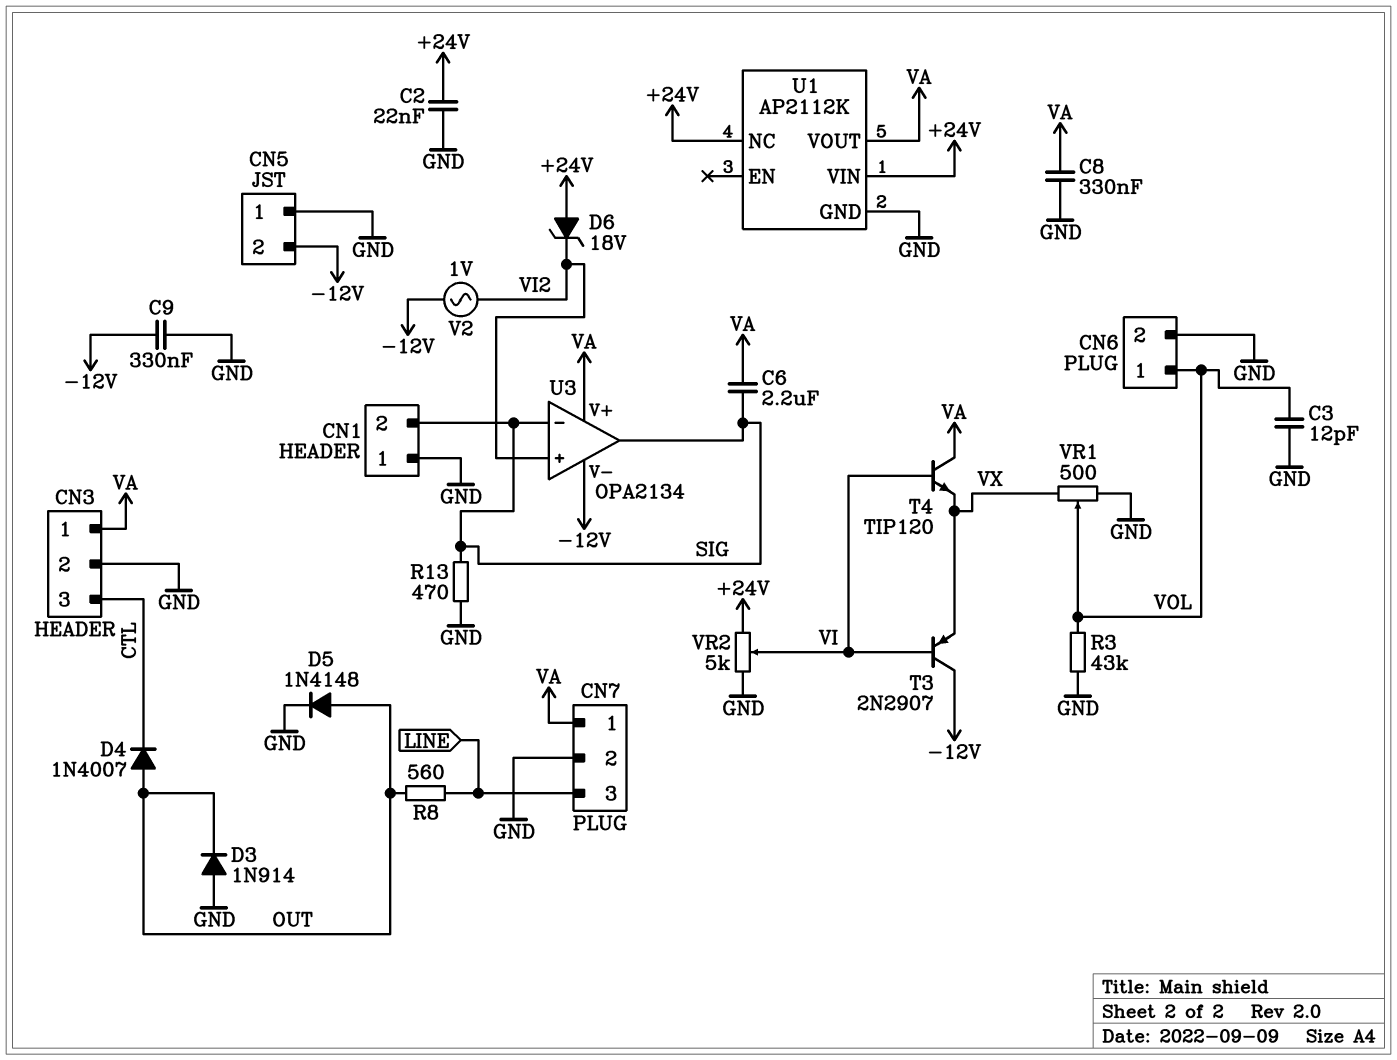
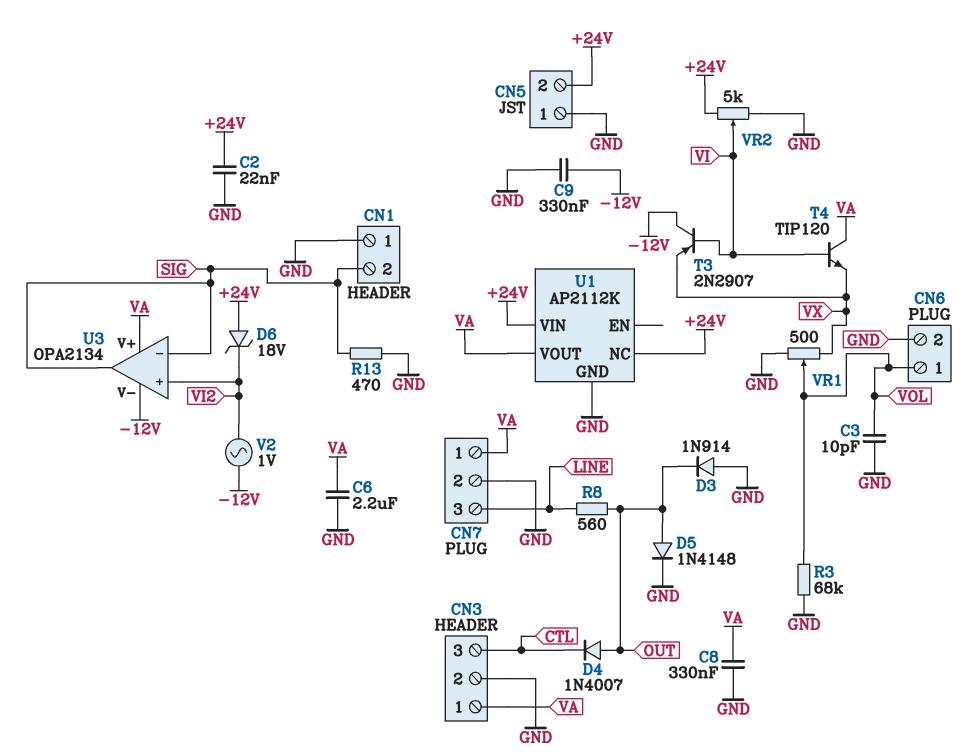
C3: 12pF (GND, VOL) -> 10pF (GND, VOL)
C6: 2.2uF (SIG, VA) -> 2.2uF (GND, VA)
CN5 pin 2: -12V -> +24V
R3: 43k (GND, VOL) -> 68k (GND, VOL)

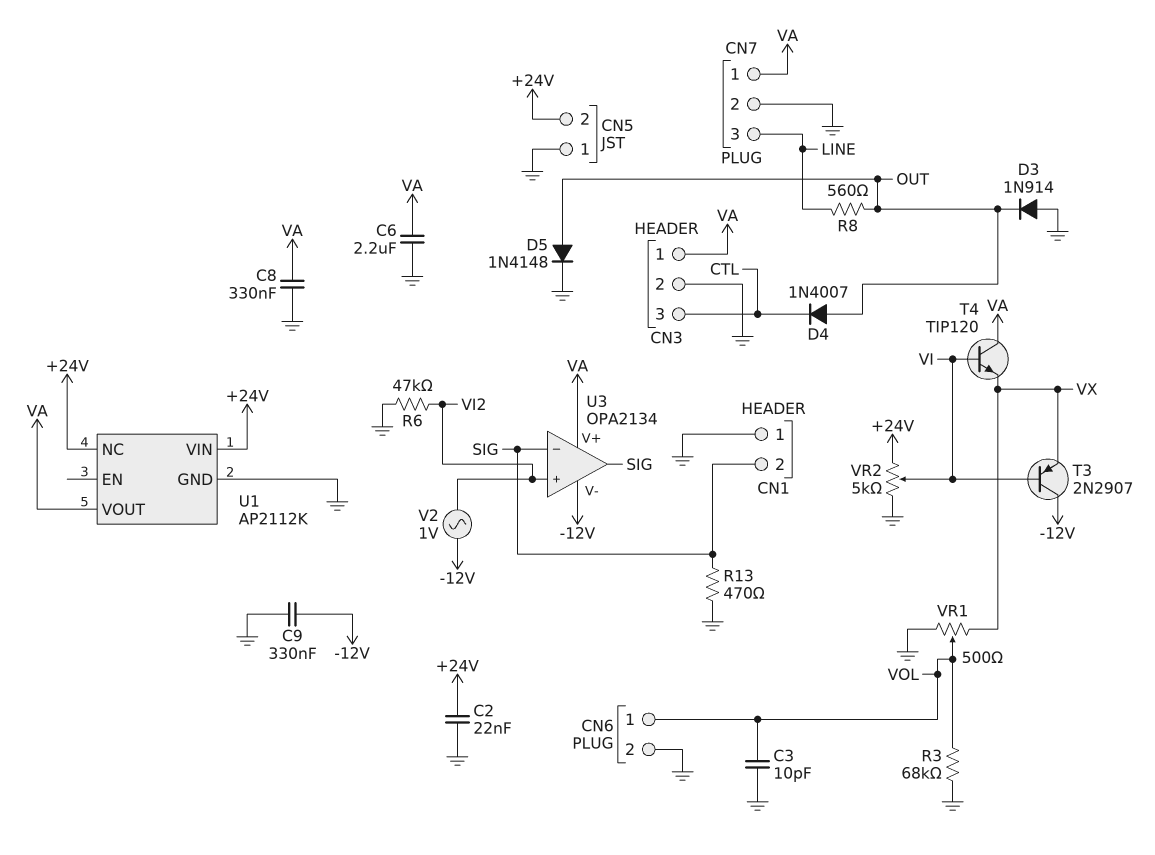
D6: zener 18V (A +24V, K VI2) -> none
R6: none -> 47k (GND, VI2)

